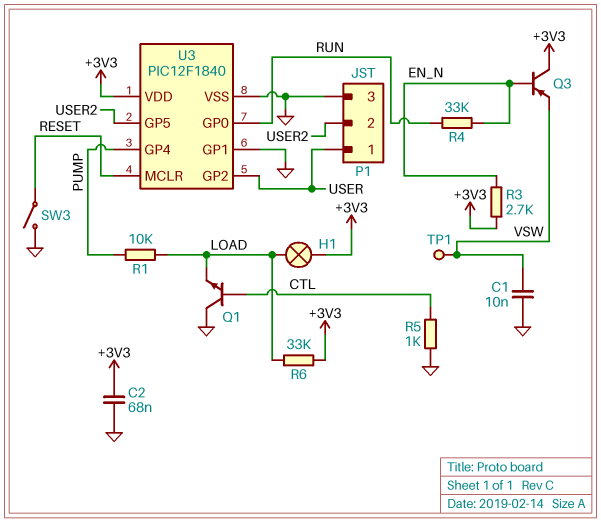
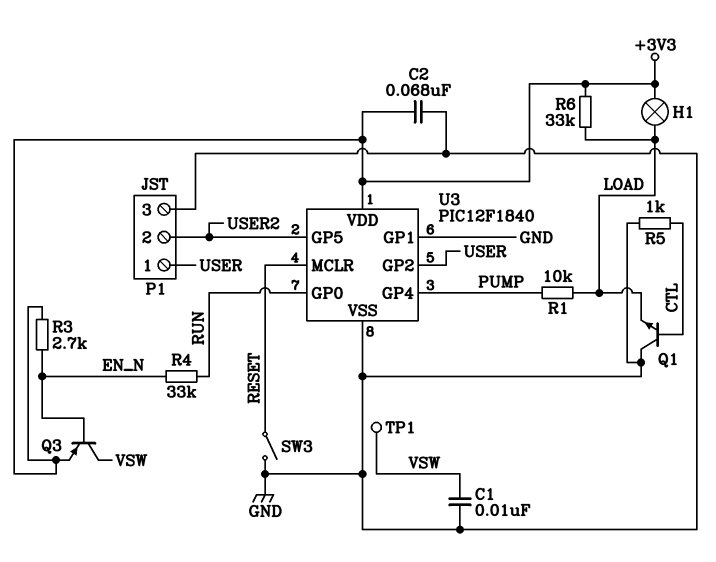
Q3: PNP (B EN_N, C +3V3, E VSW) -> PNP (B EN_N, C VSW, E +3V3)

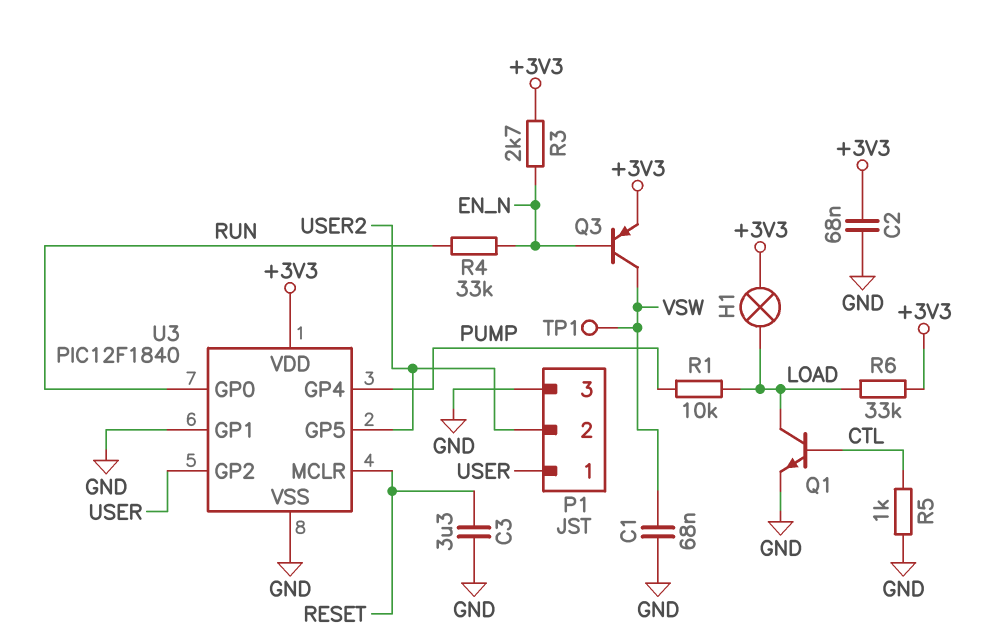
C1: 10nF (GND, VSW) -> 68nF (GND, VSW)
C3: none -> 3.3uF (GND, RESET)
Q1: NPN (B CTL, C GND, E LOAD) -> NPN (B CTL, C LOAD, E GND)
SW3: switch (GND, RESET) -> none

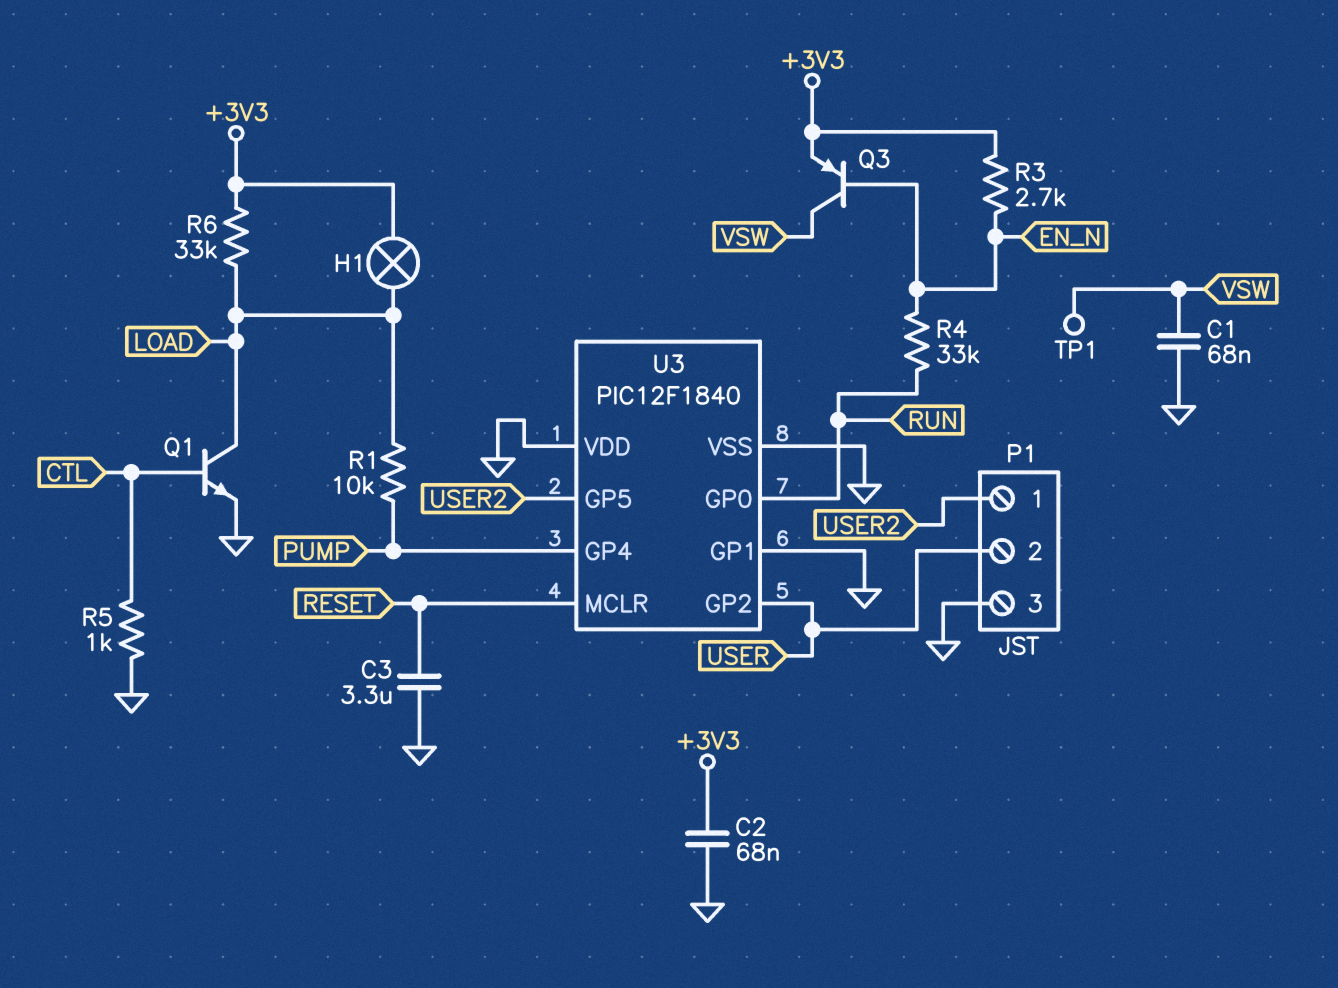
P1 pin 1: USER -> USER2
P1 pin 2: USER2 -> USER
U3 pin VDD: +3V3 -> GND

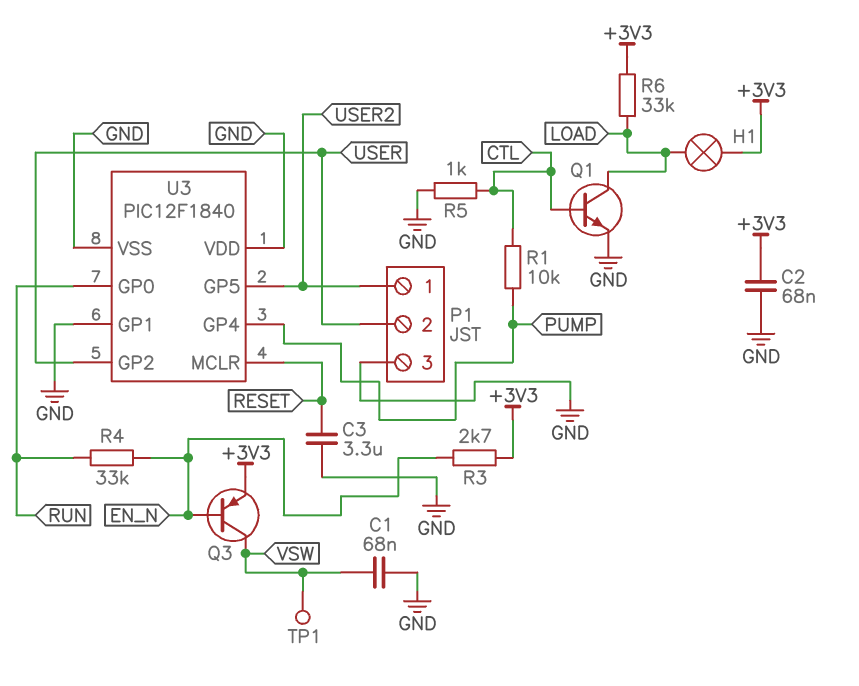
R1: 10k (LOAD, PUMP) -> 10k (CTL, PUMP)

